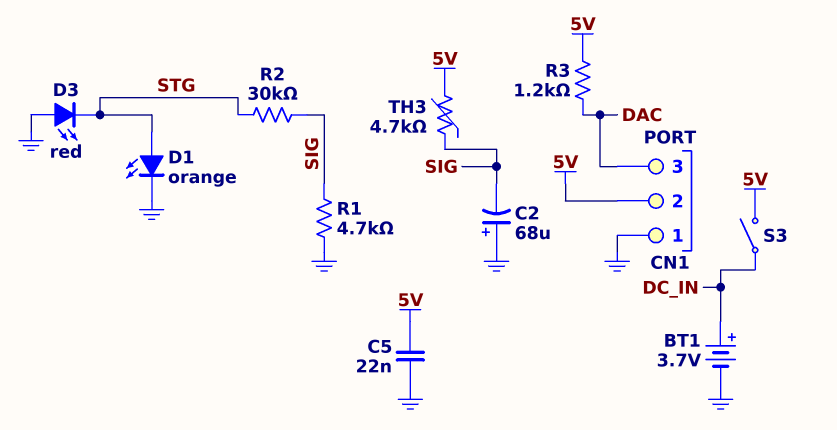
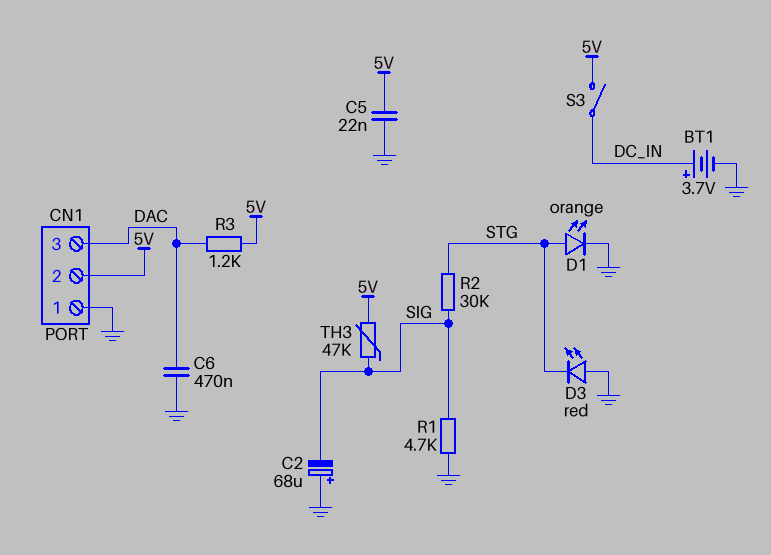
C6: none -> 470nF (DAC, GND)
TH3: 4.7k (5V, SIG) -> 47k (5V, SIG)

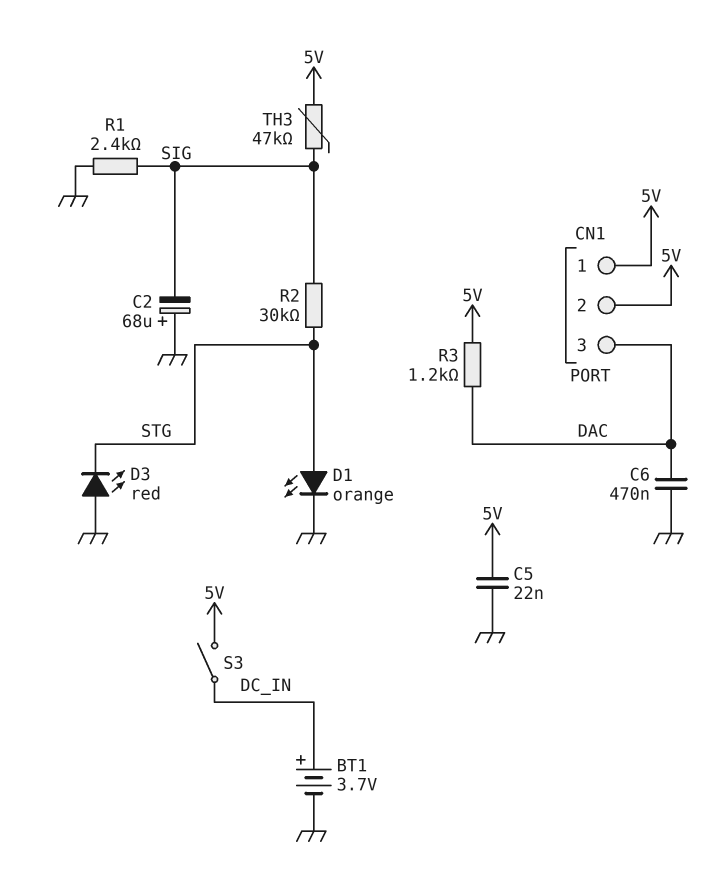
CN1 pin 1: GND -> 5V
R1: 4.7k (GND, SIG) -> 2.4k (GND, SIG)

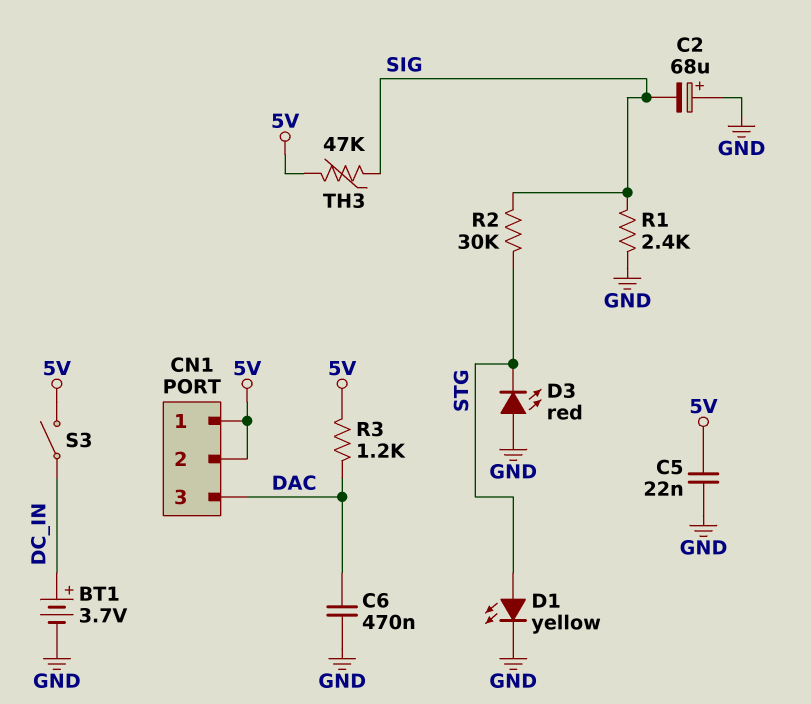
D1: LED orange (A STG, K GND) -> LED yellow (A STG, K GND)

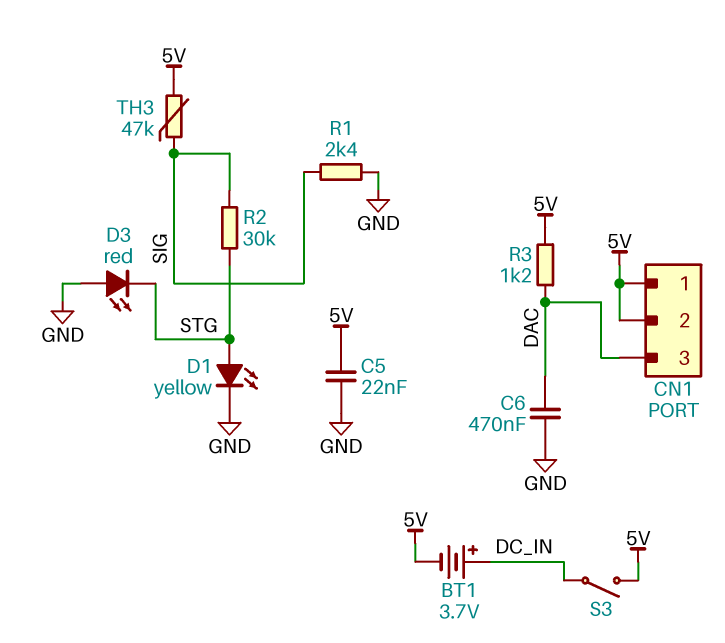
BT1: 3.7V (plus DC_IN, minus GND) -> 3.7V (plus DC_IN, minus 5V)
C2: 68uF (plus GND, minus SIG) -> none

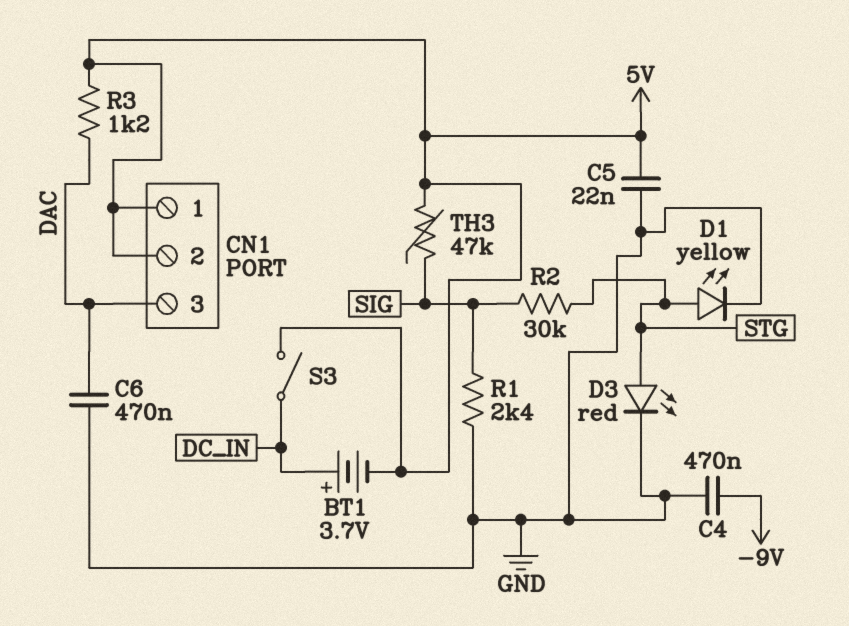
C4: none -> 470nF (-9V, GND)
D3: LED red (A GND, K STG) -> LED red (A STG, K GND)

